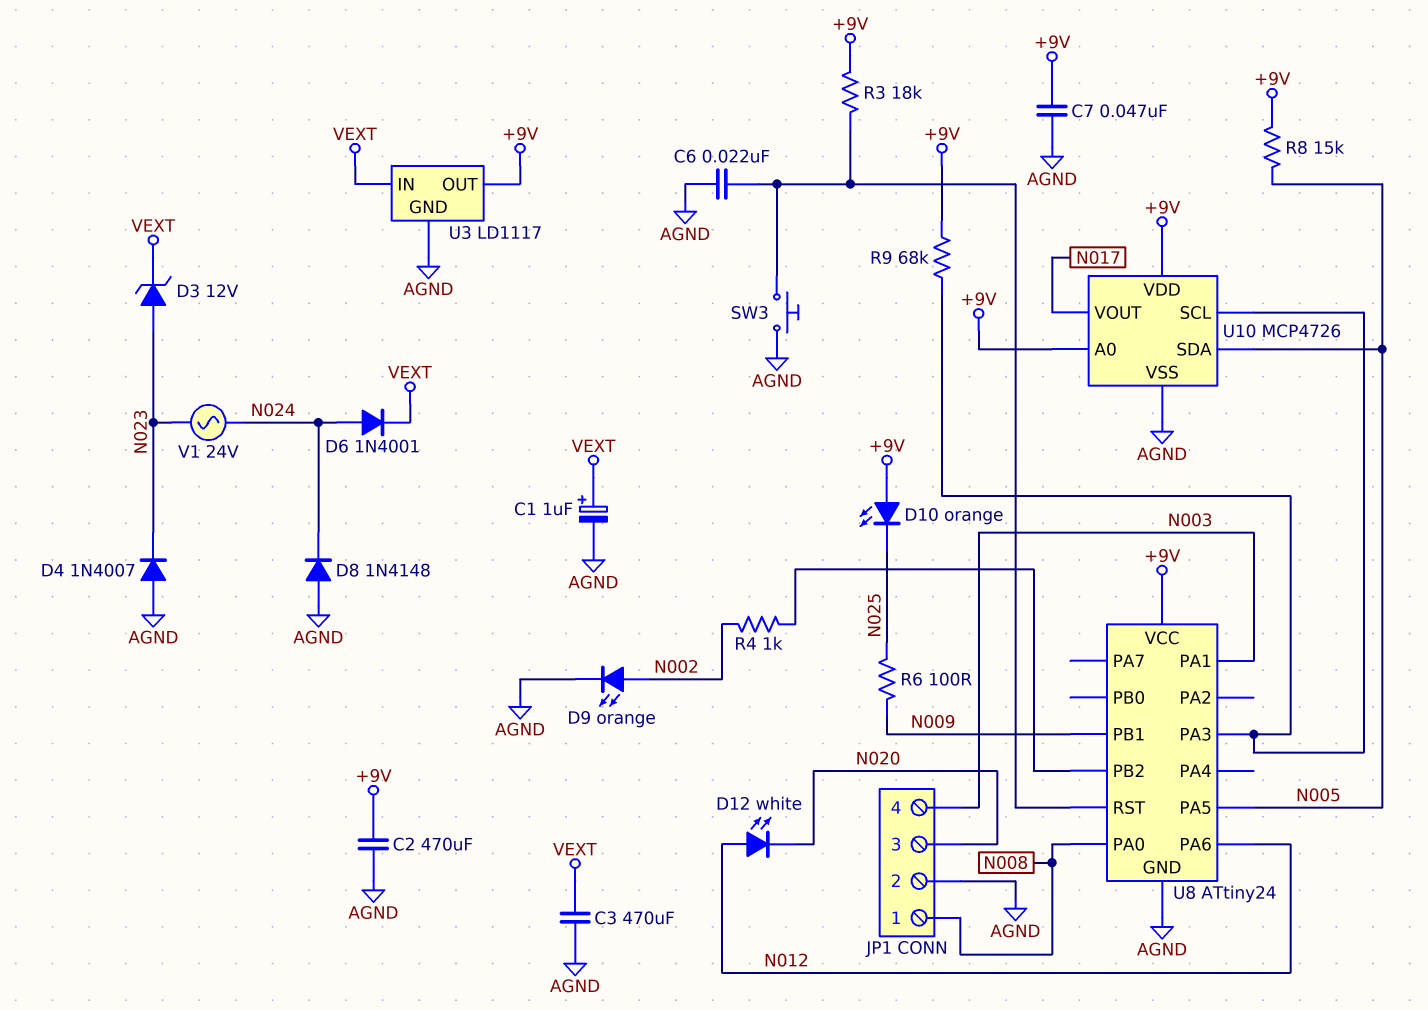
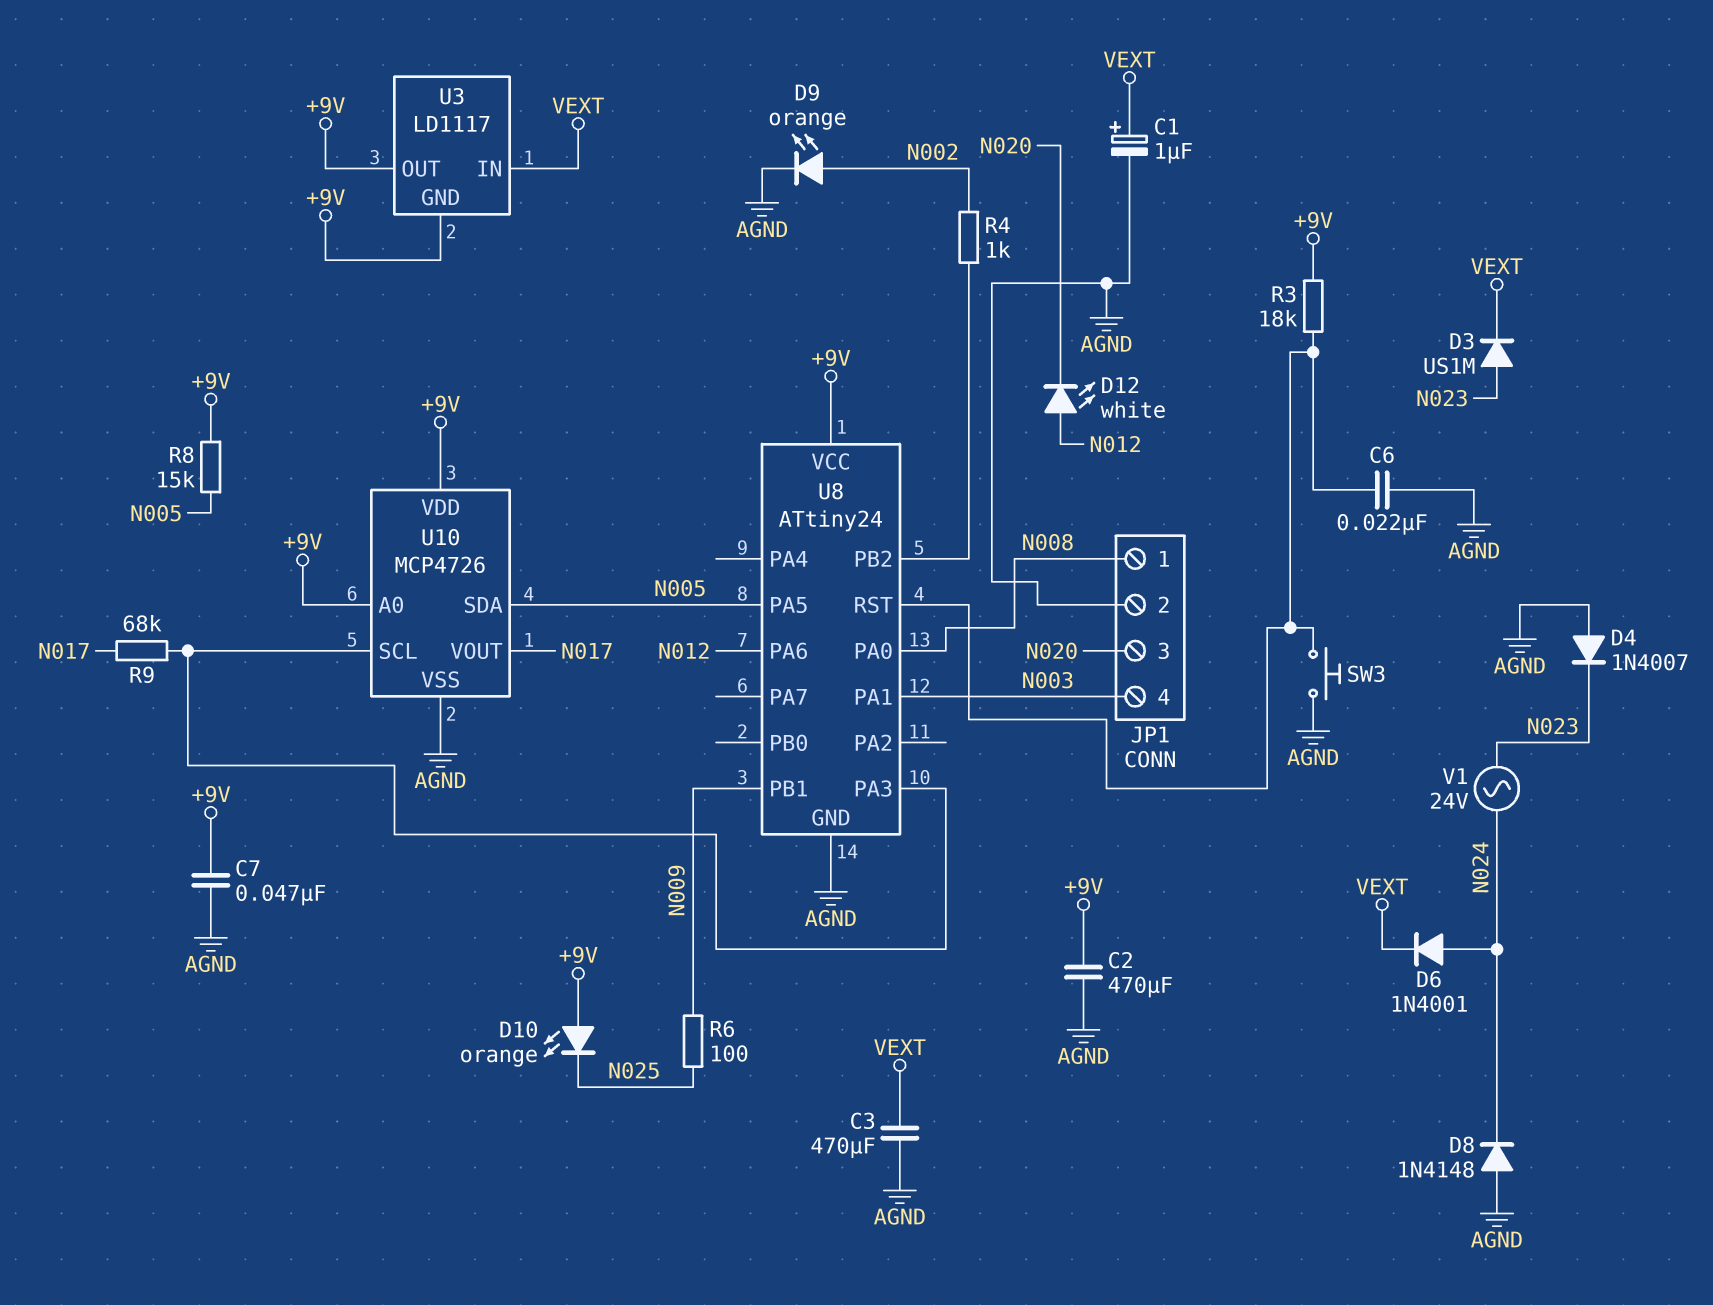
D3: zener 12V (A N023, K VEXT) -> diode US1M (A N023, K VEXT)
R9: 68k (+9V, U8/PA3) -> 68k (N017, U8/PA3)
U3 pin GND: AGND -> +9V

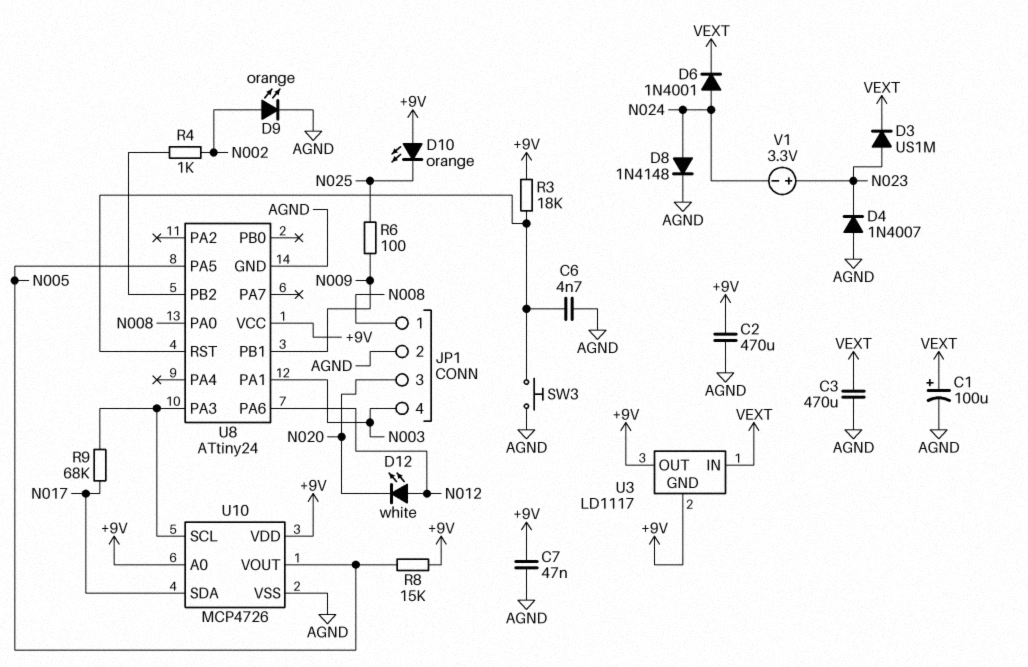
C1: 1uF (plus VEXT, minus AGND) -> 100uF (plus VEXT, minus AGND)
C6: 22nF (AGND, U8/RST) -> 4.7nF (AGND, U8/RST)
D8: diode 1N4148 (A AGND, K N024) -> diode 1N4148 (A N024, K AGND)
U10 pin SDA: N005 -> N017
U10 pin VOUT: N017 -> N005
V1: AC 24V (N023, N024) -> 3.3V (plus N023, minus N024)

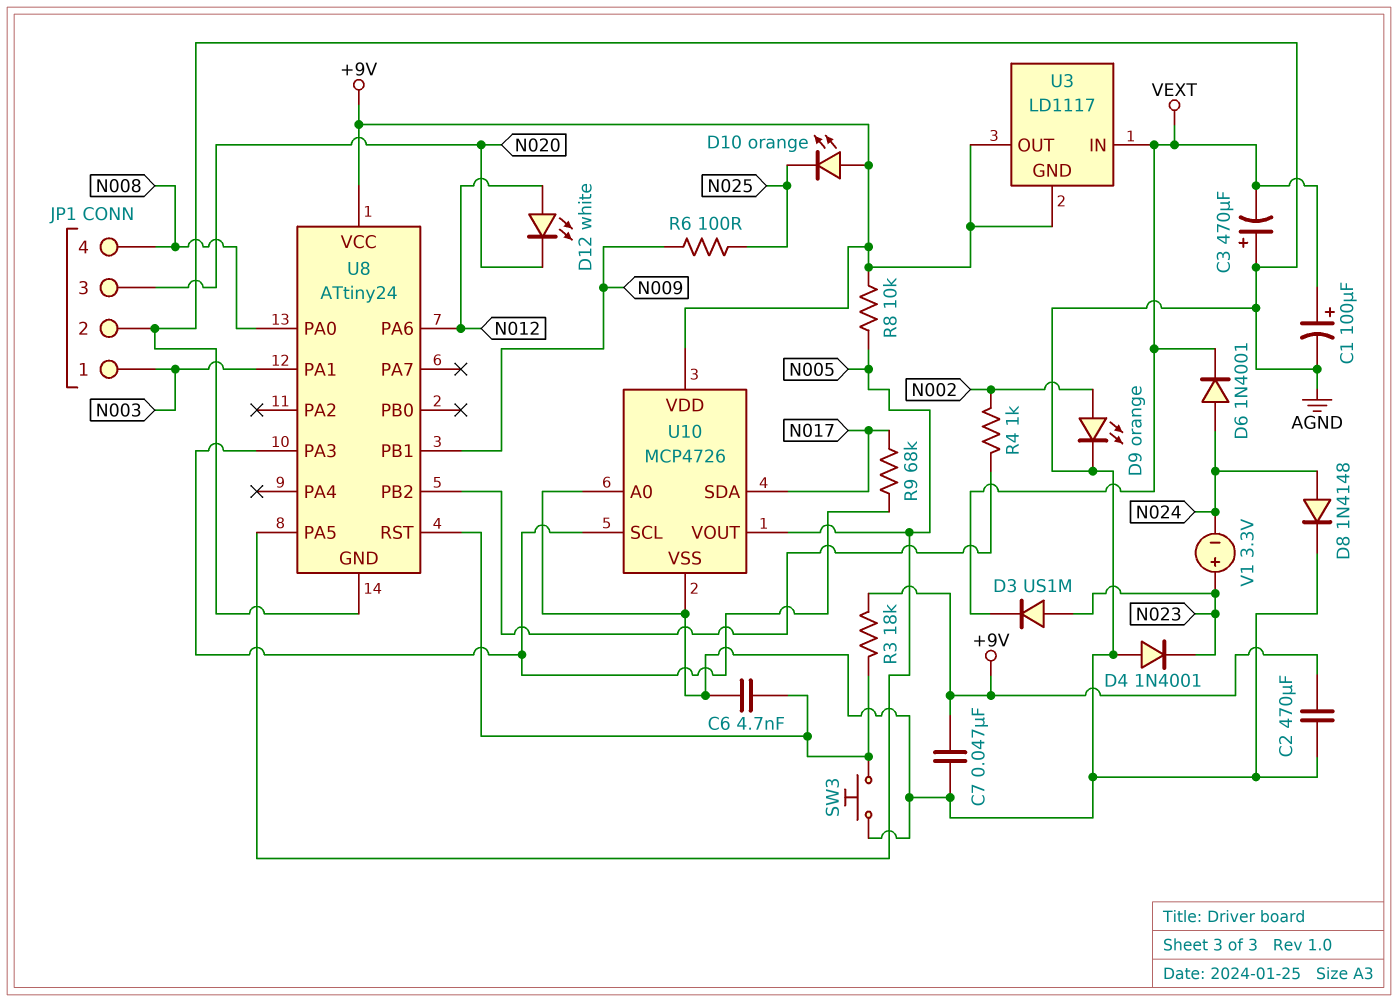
C3: 470uF (AGND, VEXT) -> 470uF (plus AGND, minus VEXT)
D4: diode 1N4007 (A AGND, K N023) -> diode 1N4001 (A AGND, K N023)
JP1 pin 1: N008 -> N003
JP1 pin 4: N003 -> N008
R8: 15k (+9V, N005) -> 10k (+9V, N005)
U10 pin A0: +9V -> AGND

